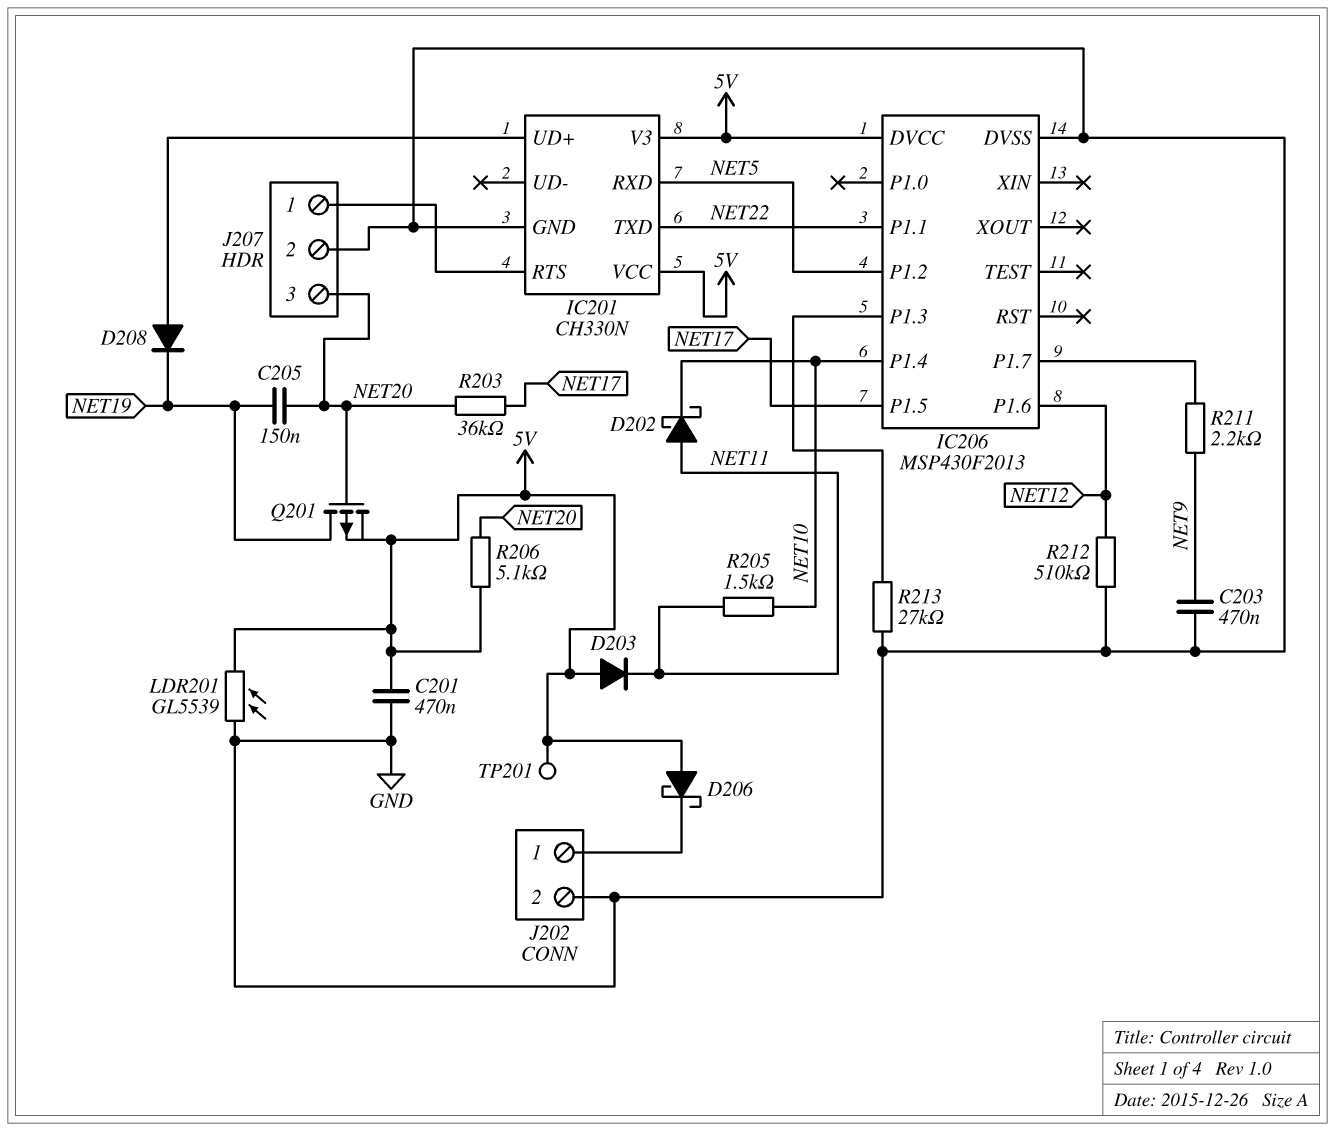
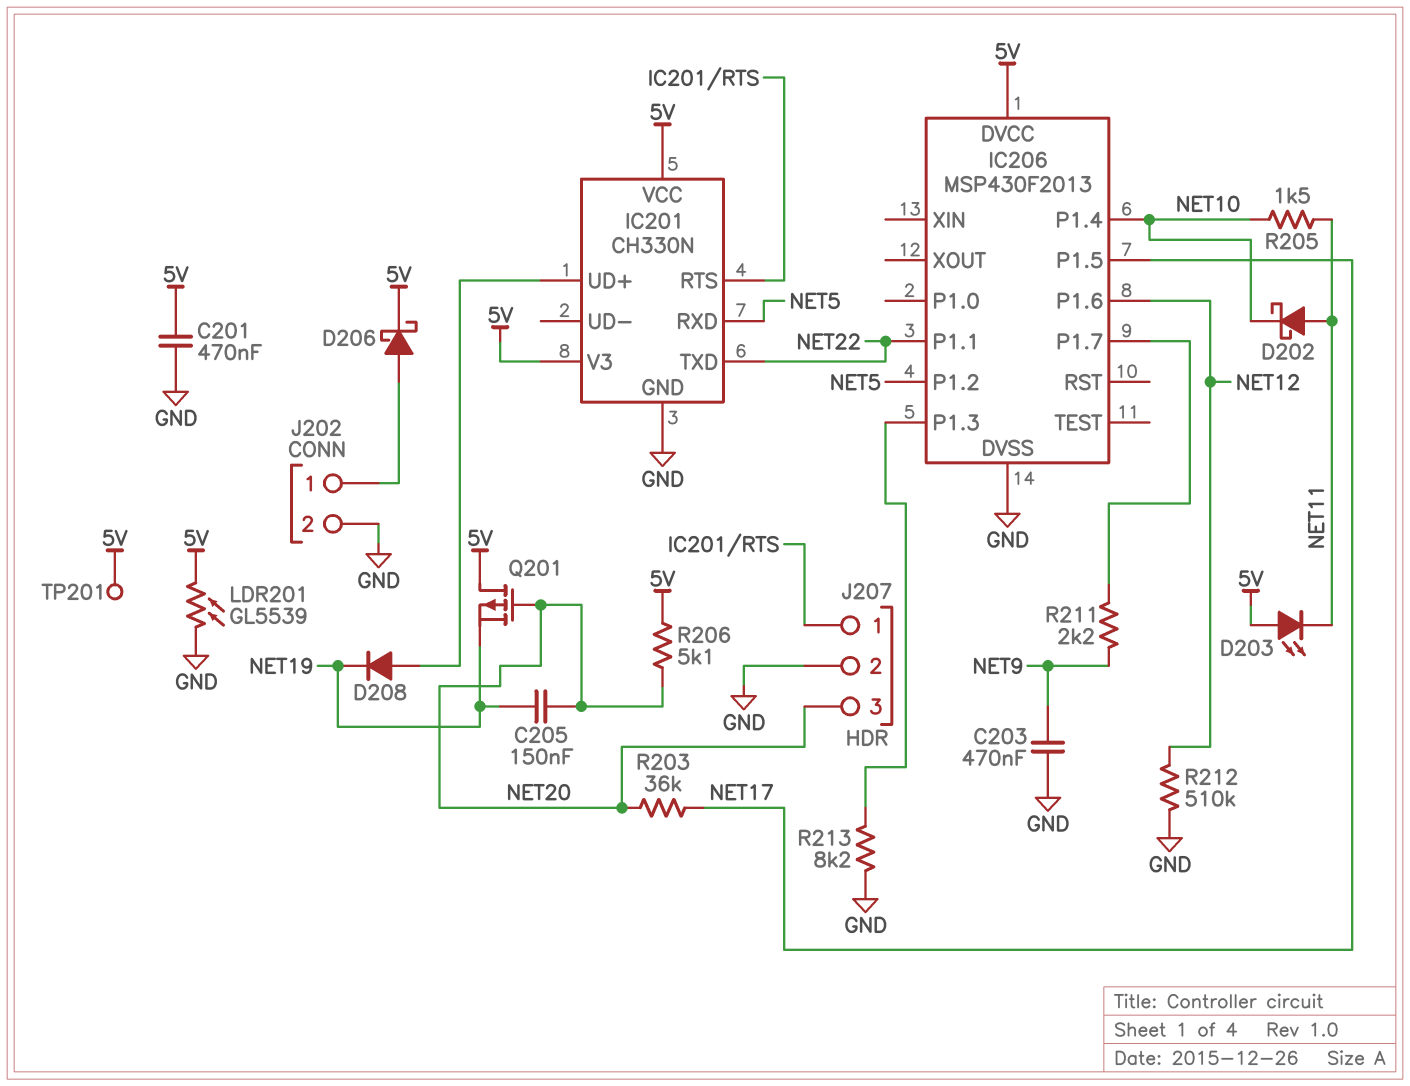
D203: diode (A 5V, K NET11) -> LED (A 5V, K NET11)
D206: schottky (A 5V, K J202/1) -> schottky (A J202/1, K 5V)
Q201: PMOS (G NET20, D NET19, S 5V) -> PMOS (G NET20, D 5V, S NET19)
R213: 27k (GND, IC206/P1.3) -> 8.2k (GND, IC206/P1.3)

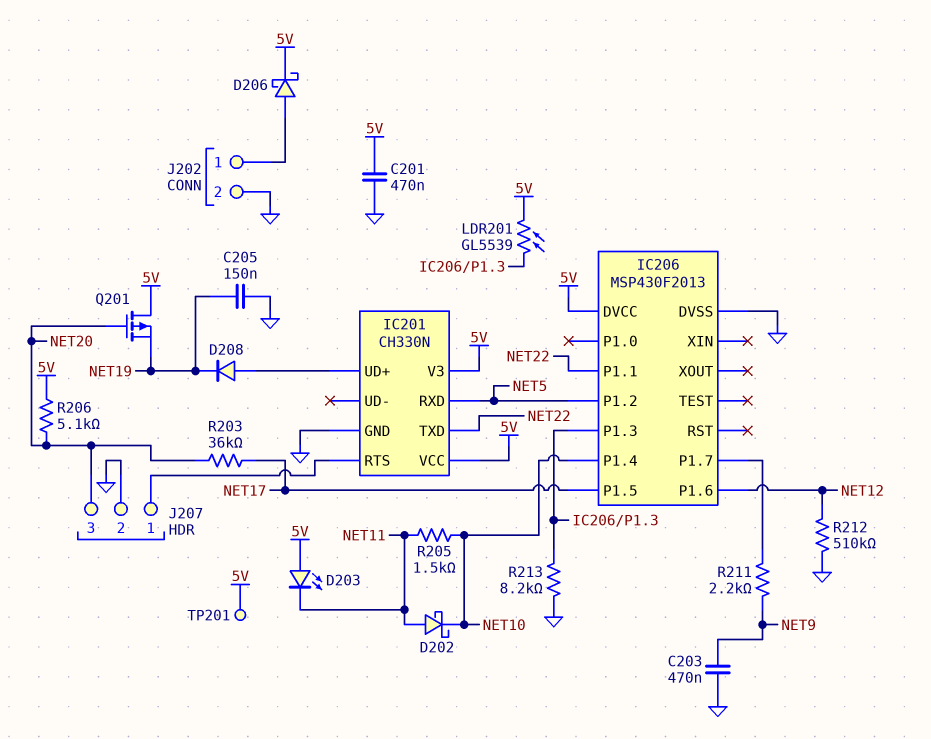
C205: 150nF (NET19, NET20) -> 150nF (GND, NET19)
LDR201: GL5539 (5V, GND) -> GL5539 (5V, IC206/P1.3)

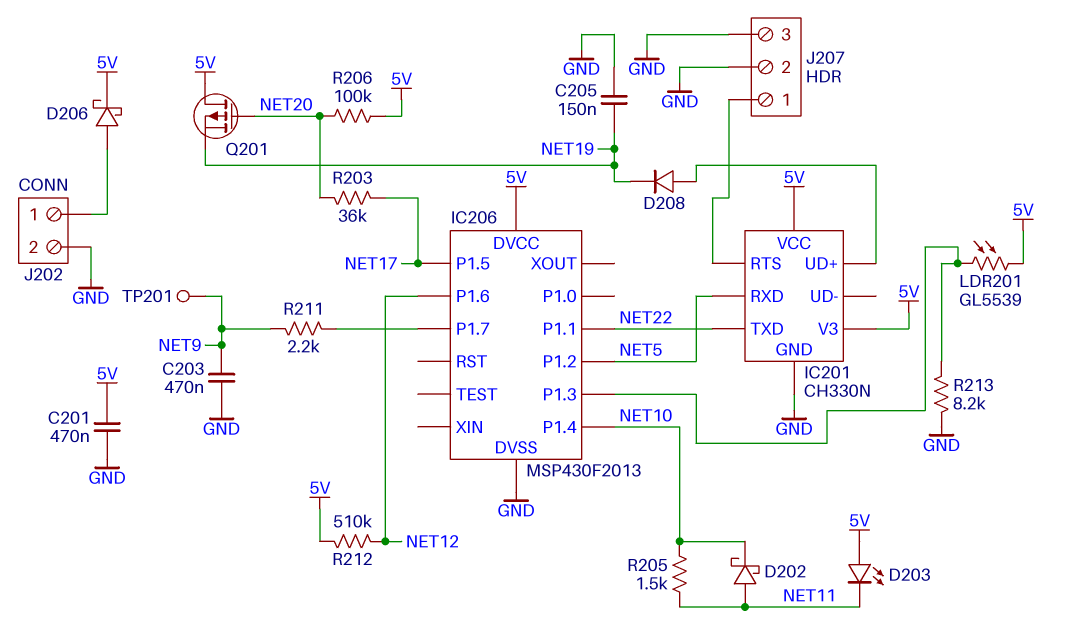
J207 pin 3: NET20 -> GND
R206: 5.1k (5V, NET20) -> 100k (5V, NET20)
R212: 510k (GND, NET12) -> 510k (5V, NET12)
TP201: test point (5V) -> test point (NET9)

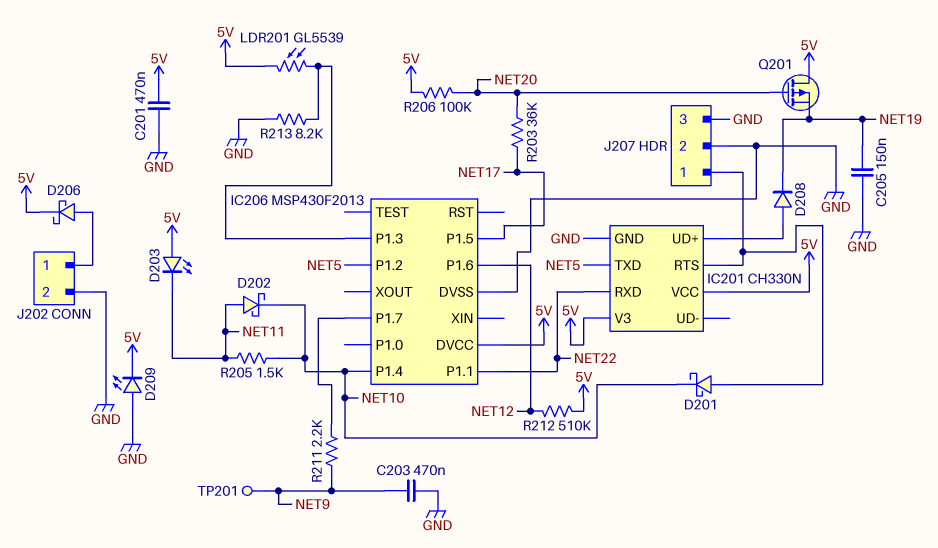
D201: none -> schottky (A IC201/RTS, K NET10)
D209: none -> LED (A GND, K 5V)
IC201 pin RXD: NET5 -> NET22
IC201 pin TXD: NET22 -> NET5

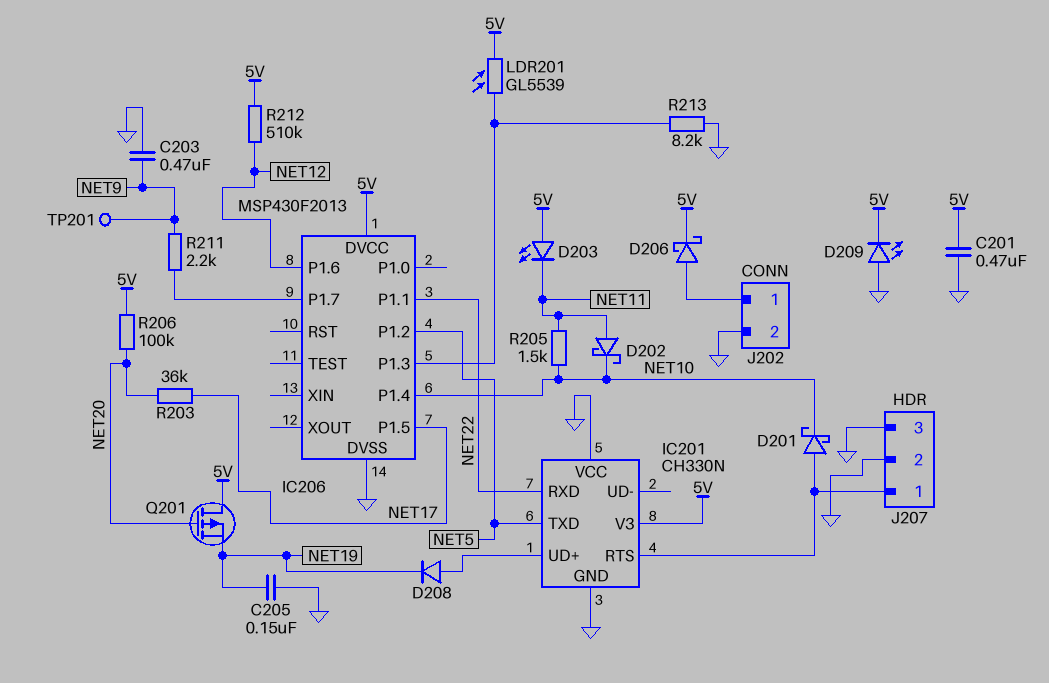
IC201 pin VCC: 5V -> GND

